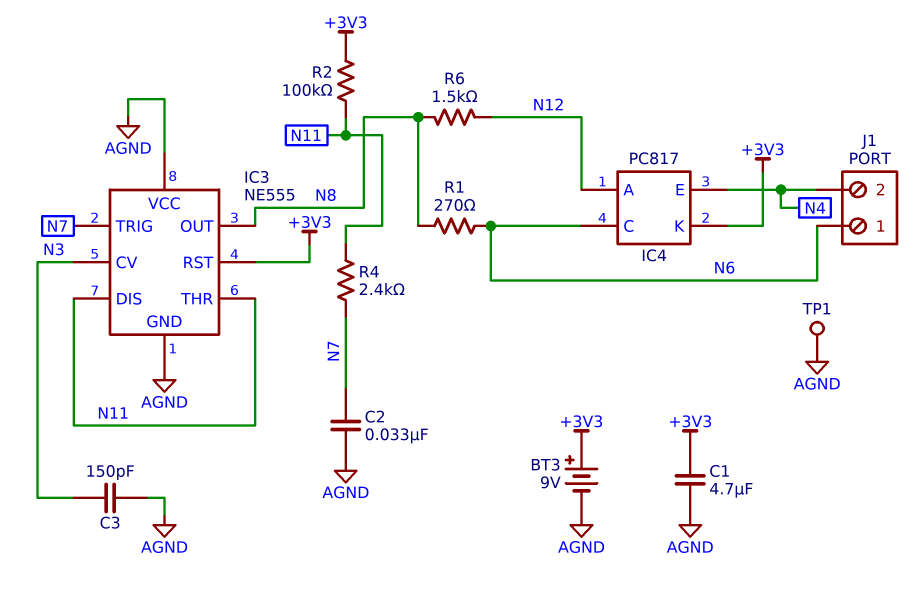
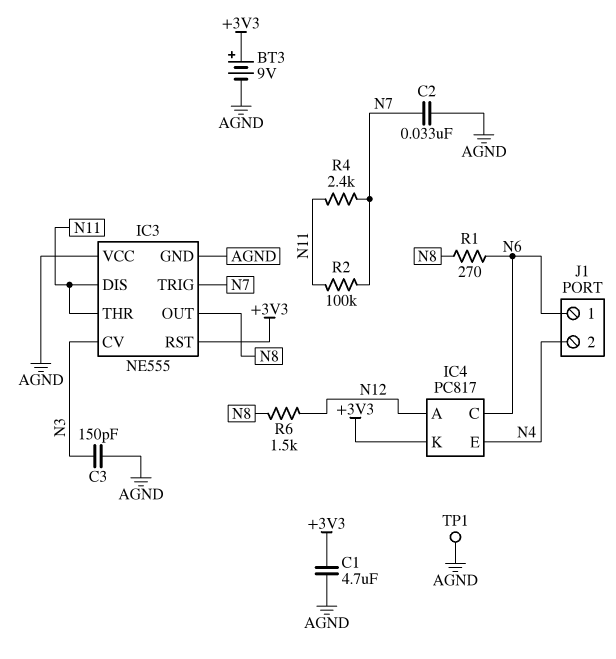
R2: 100k (+3V3, N11) -> 100k (N7, N11)

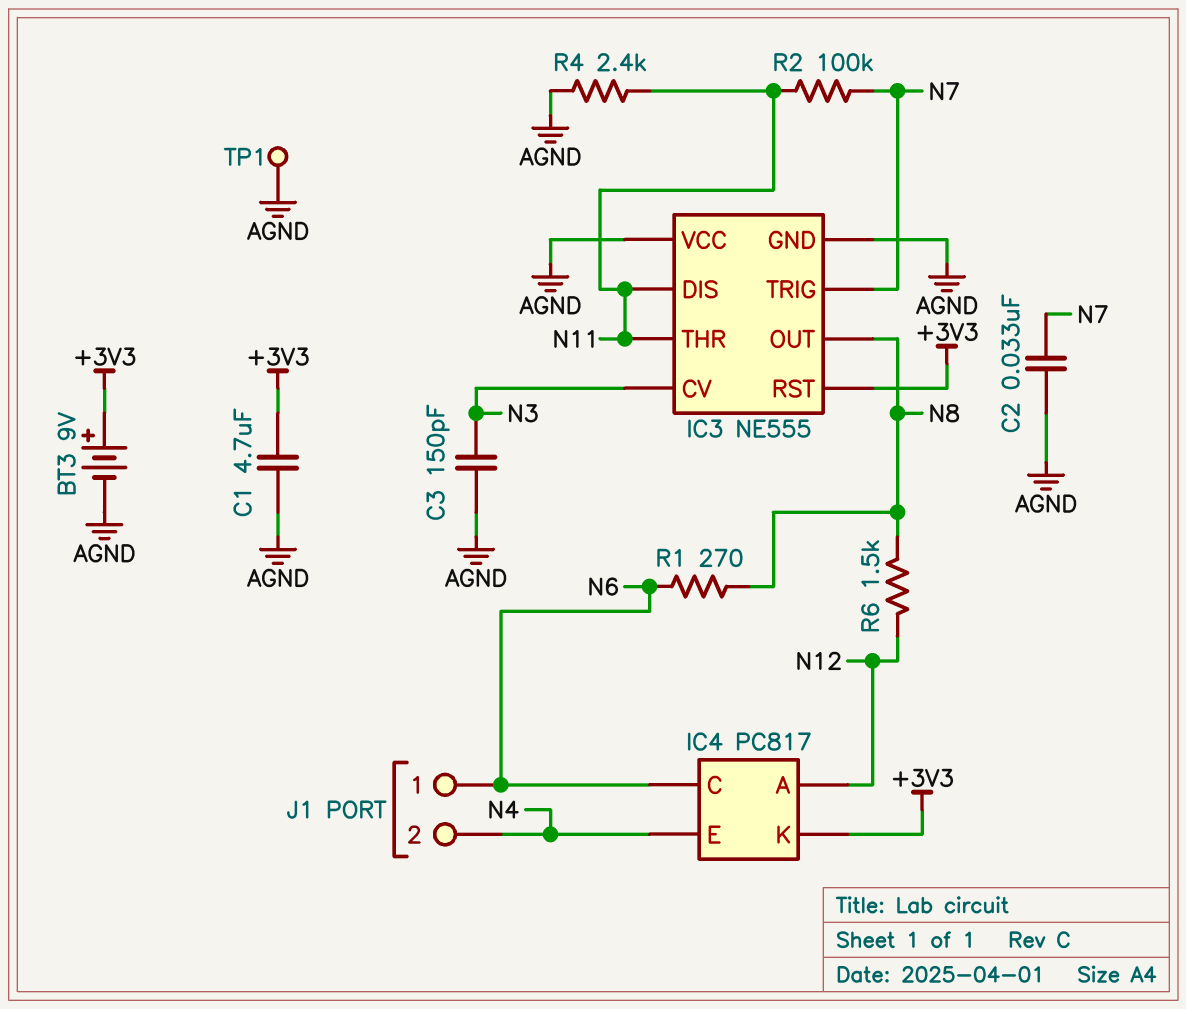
R4: 2.4k (N7, N11) -> 2.4k (AGND, N11)

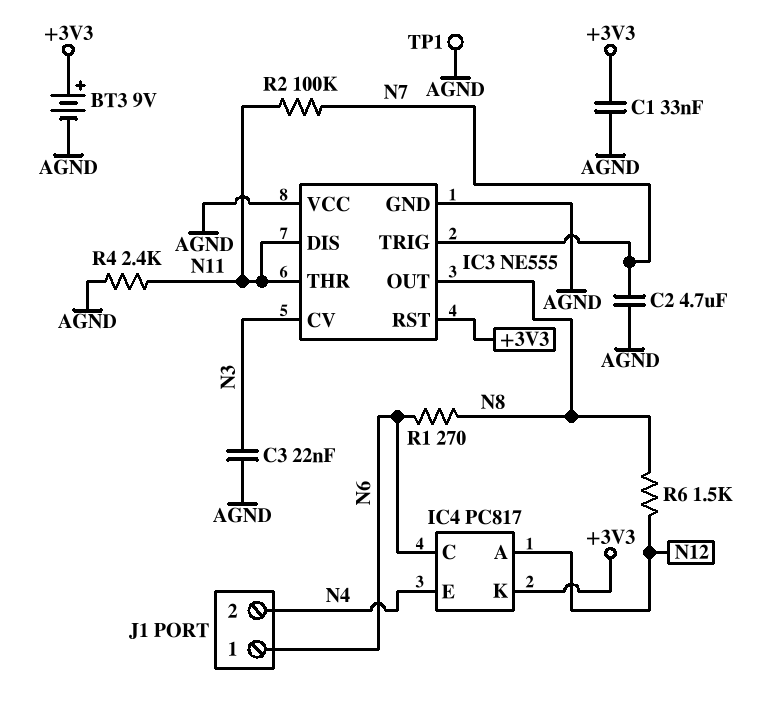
C1: 4.7uF (+3V3, AGND) -> 33nF (+3V3, AGND)
C2: 33nF (AGND, N7) -> 4.7uF (AGND, N7)
C3: 150pF (AGND, N3) -> 22nF (AGND, N3)

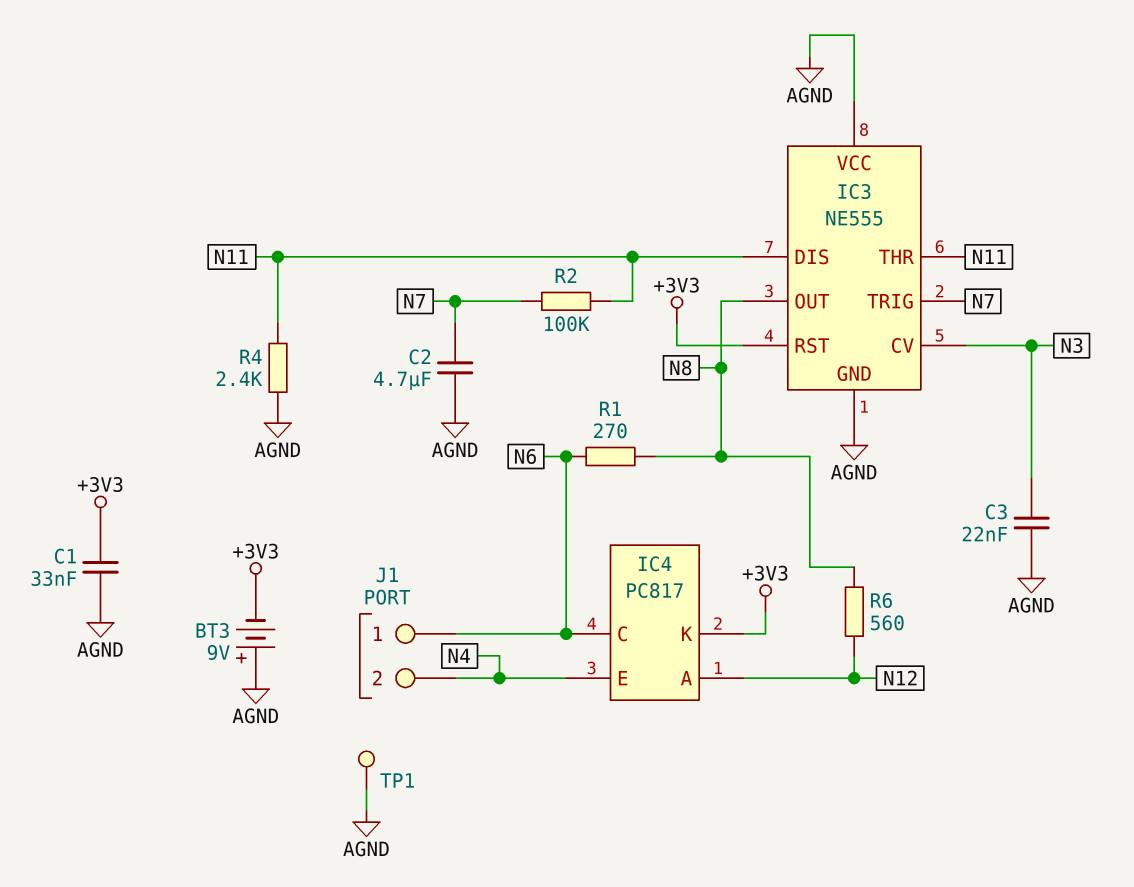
BT3: 9V (plus +3V3, minus AGND) -> 9V (plus AGND, minus +3V3)
R6: 1.5k (N8, N12) -> 560 (N8, N12)

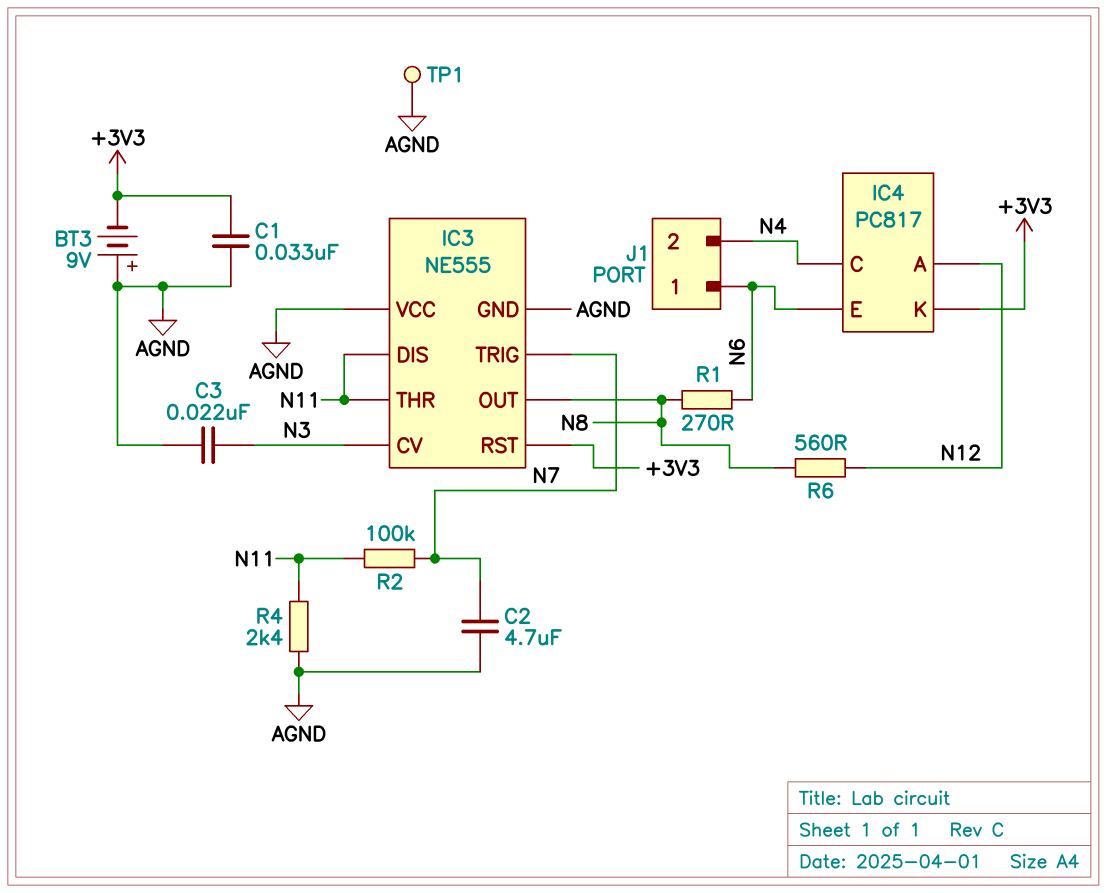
IC4 pin C: N6 -> N4
IC4 pin E: N4 -> N6

